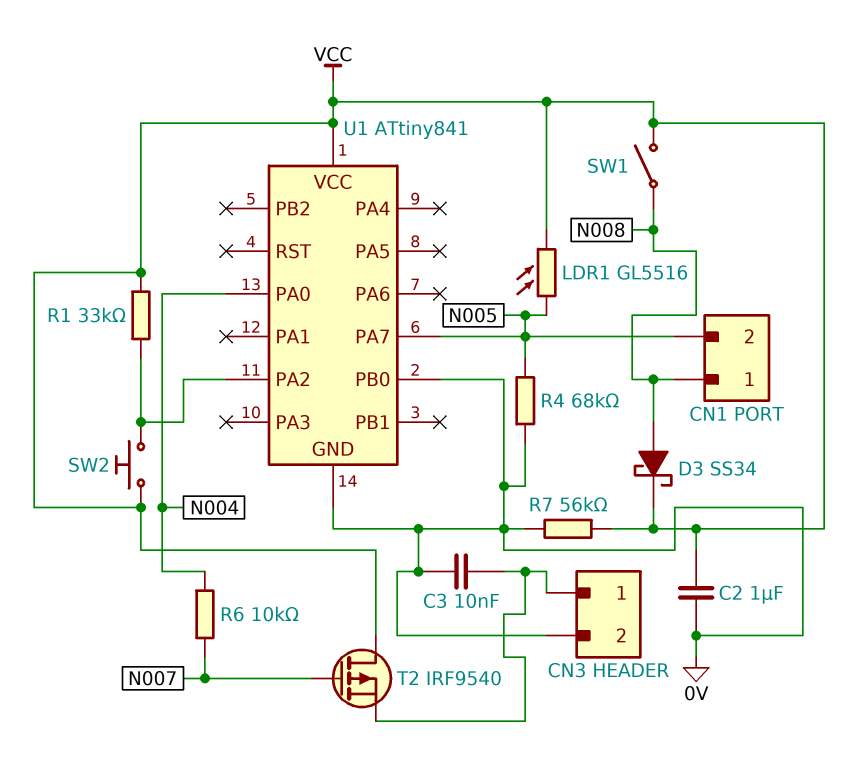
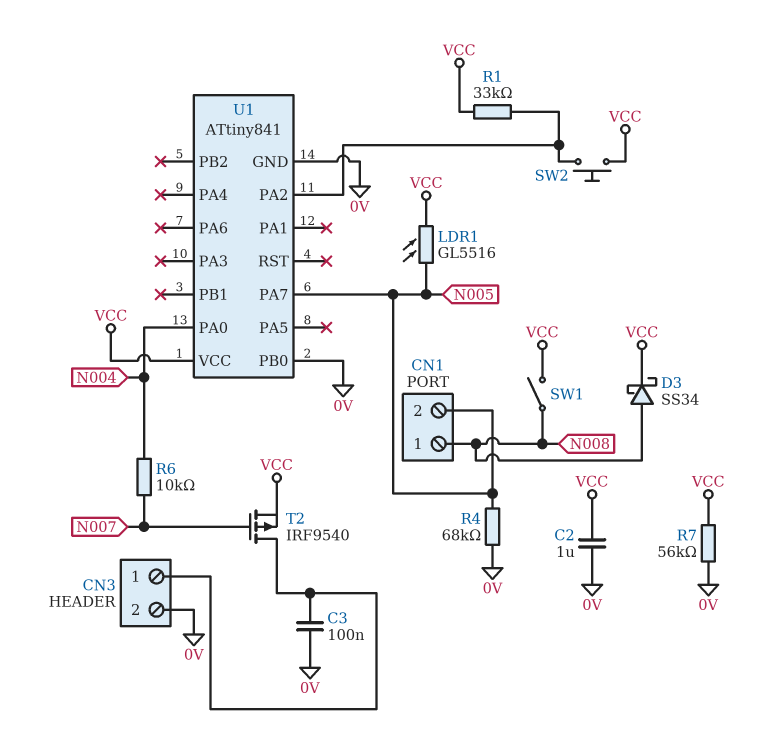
C3: 10nF (0V, CN3/1) -> 100nF (0V, CN3/1)
T2: PMOS IRF9540 (G N007, D VCC, S CN3/1) -> PMOS IRF9540 (G N007, D CN3/1, S VCC)

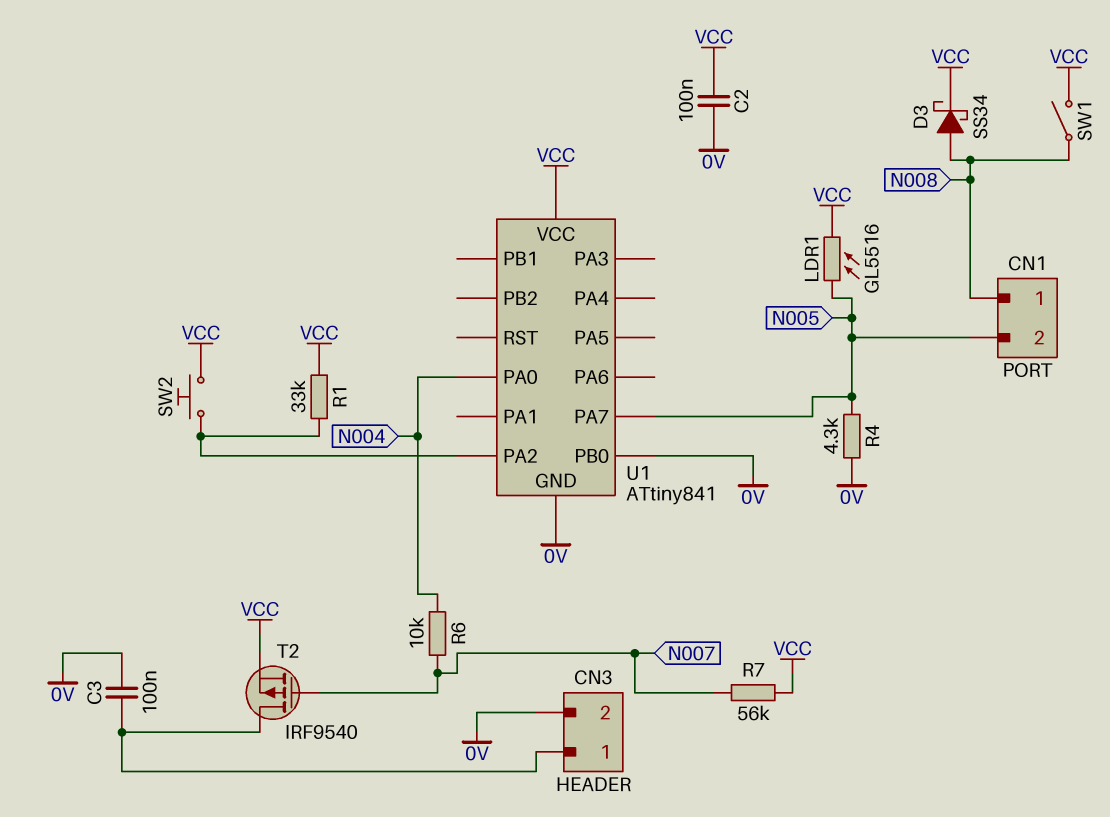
C2: 1uF (0V, VCC) -> 100nF (0V, VCC)
R4: 68k (0V, N005) -> 4.3k (0V, N005)
R7: 56k (0V, VCC) -> 56k (N007, VCC)

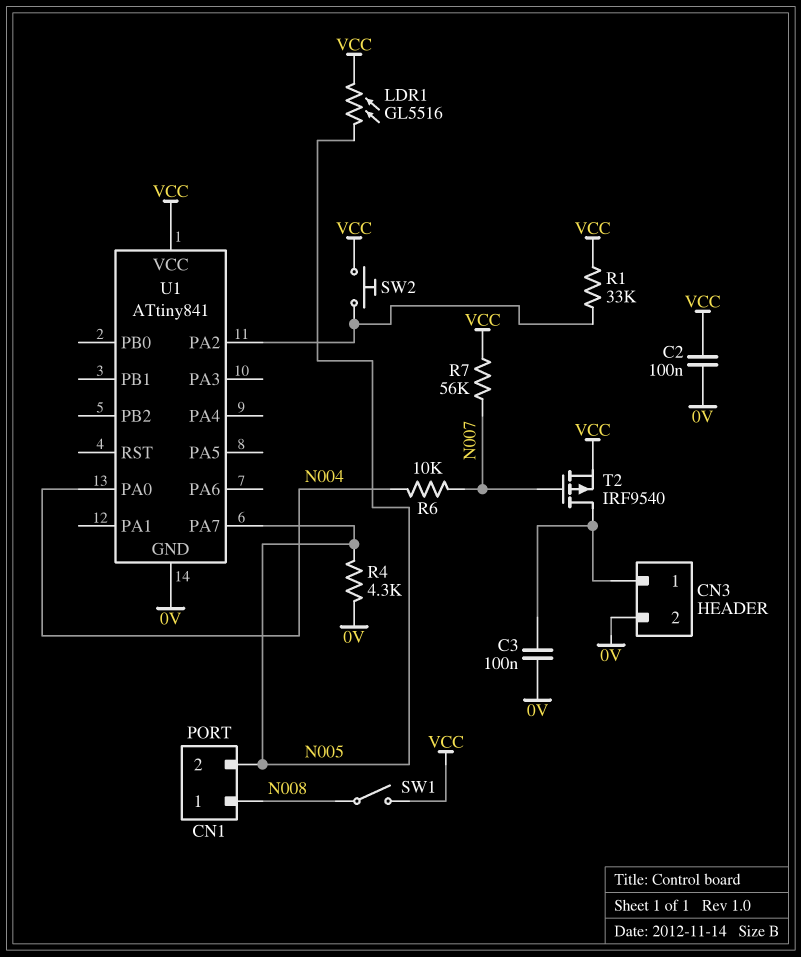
D3: schottky SS34 (A N008, K VCC) -> none
U1 pin PB0: 0V -> none

